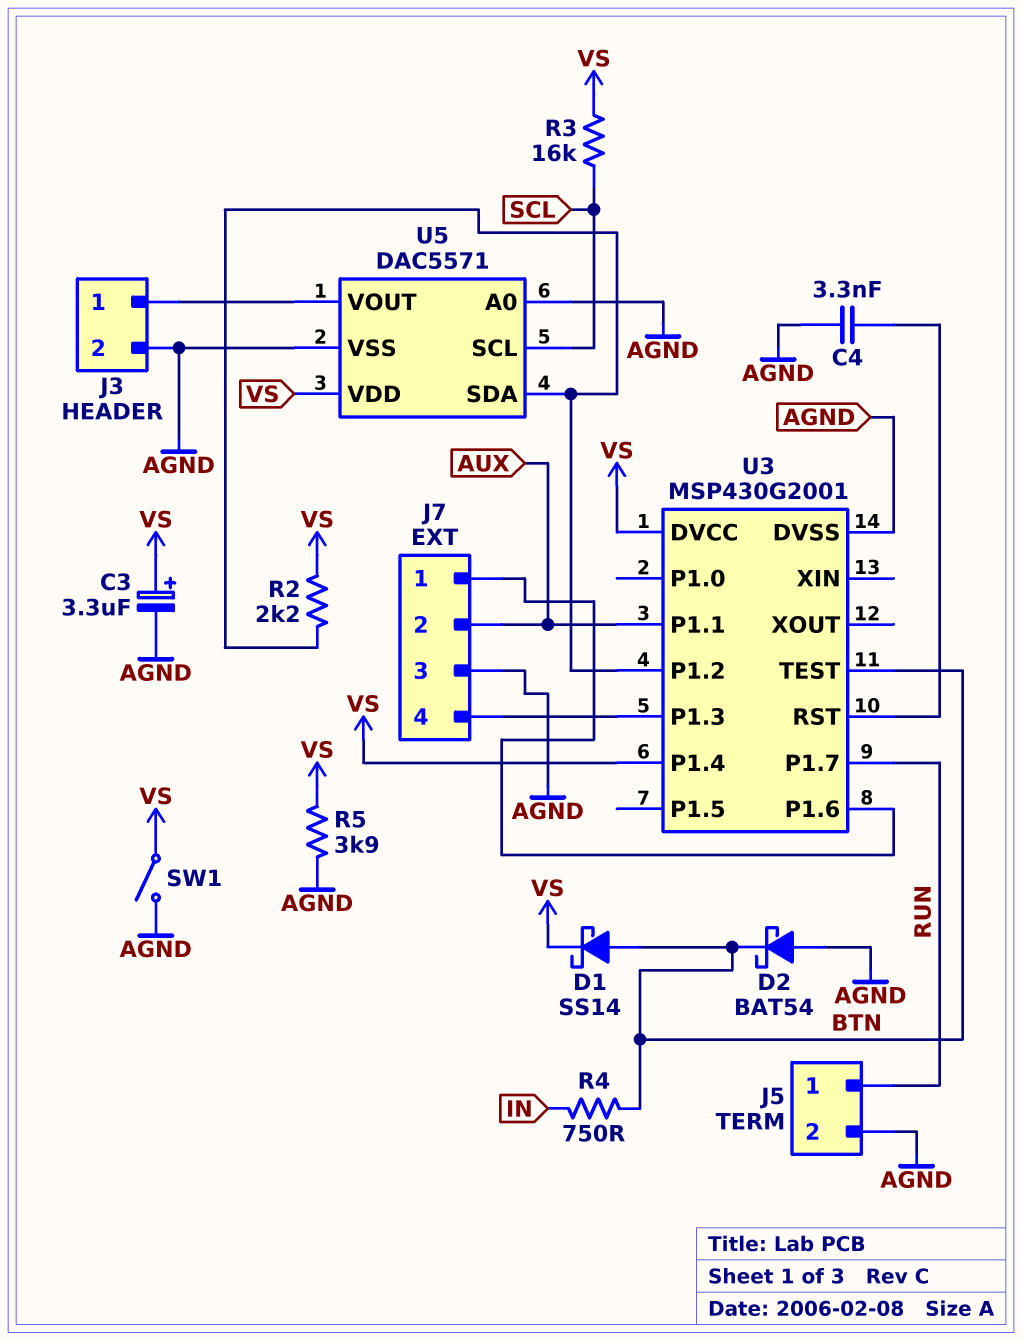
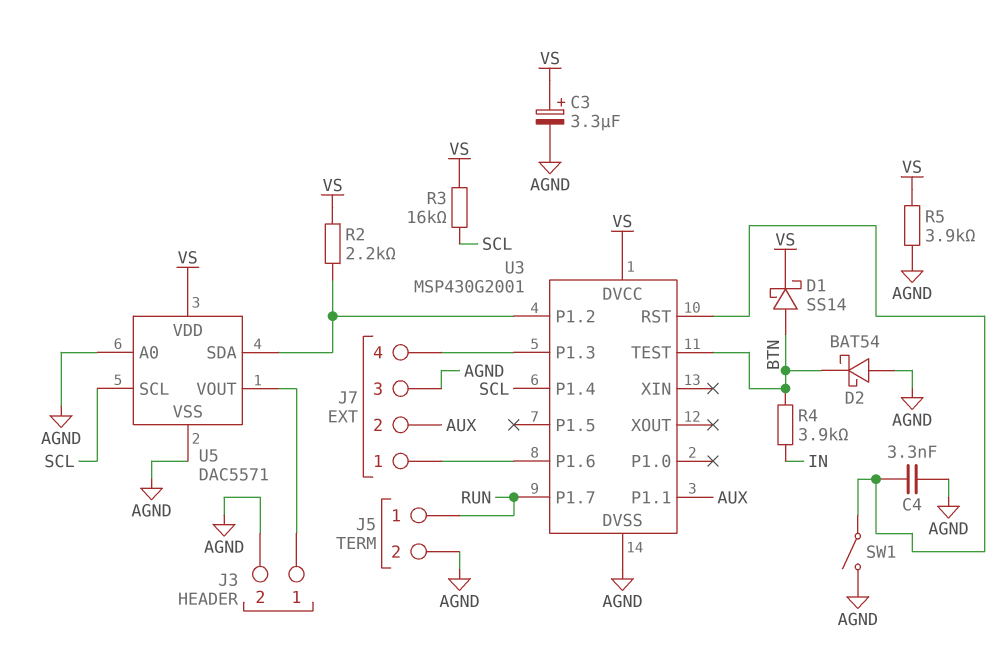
R4: 750 (BTN, IN) -> 3.9k (BTN, IN)
SW1: switch (AGND, VS) -> switch (AGND, U3/RST)
U3 pin P1.4: VS -> SCL

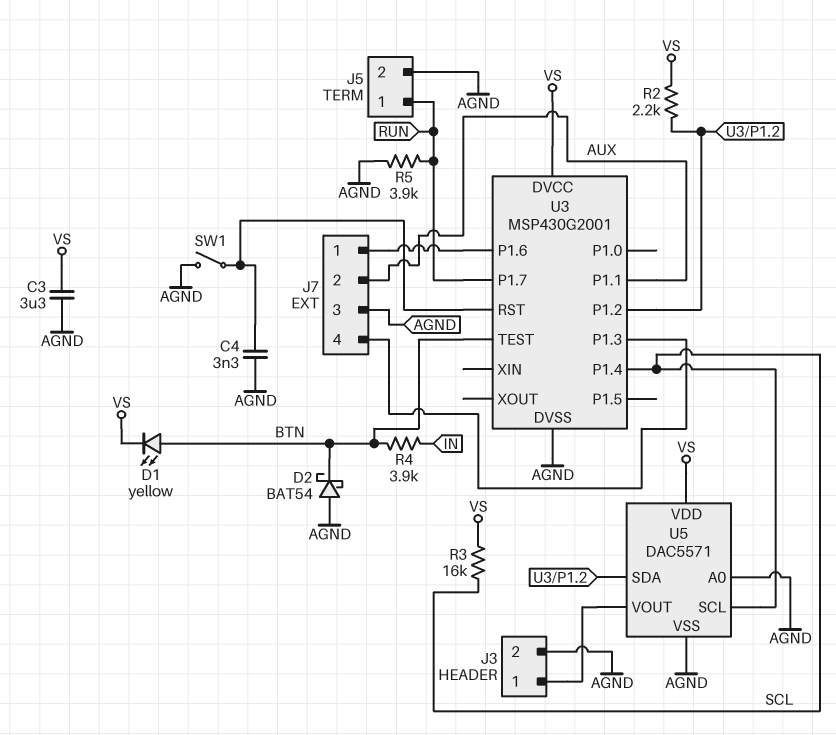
C3: 3.3uF (plus VS, minus AGND) -> 3.3uF (AGND, VS)
D1: schottky SS14 (A BTN, K VS) -> LED yellow (A BTN, K VS)
R5: 3.9k (AGND, VS) -> 3.9k (AGND, RUN)

